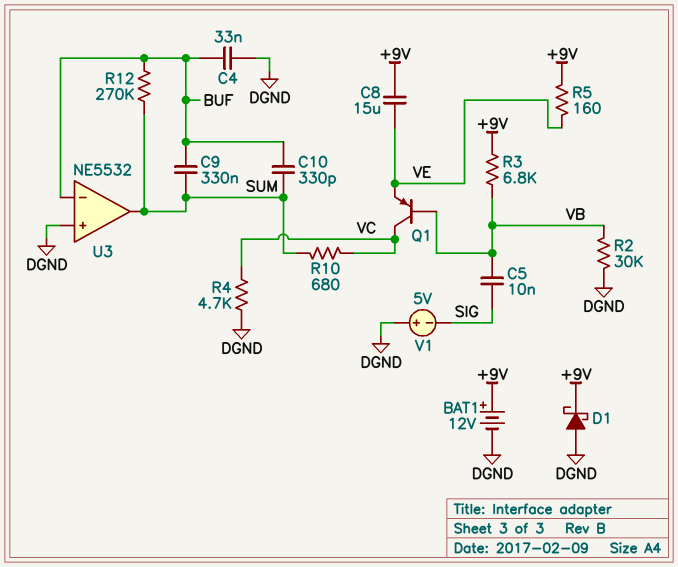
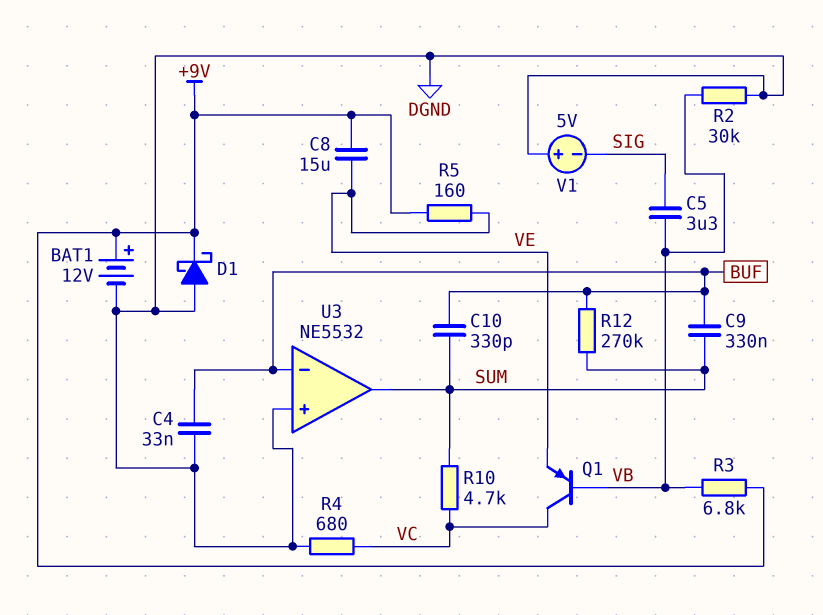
C5: 10nF (SIG, VB) -> 3.3uF (SIG, VB)
R4: 4.7k (DGND, VC) -> 680 (DGND, VC)
R10: 680 (SUM, VC) -> 4.7k (SUM, VC)

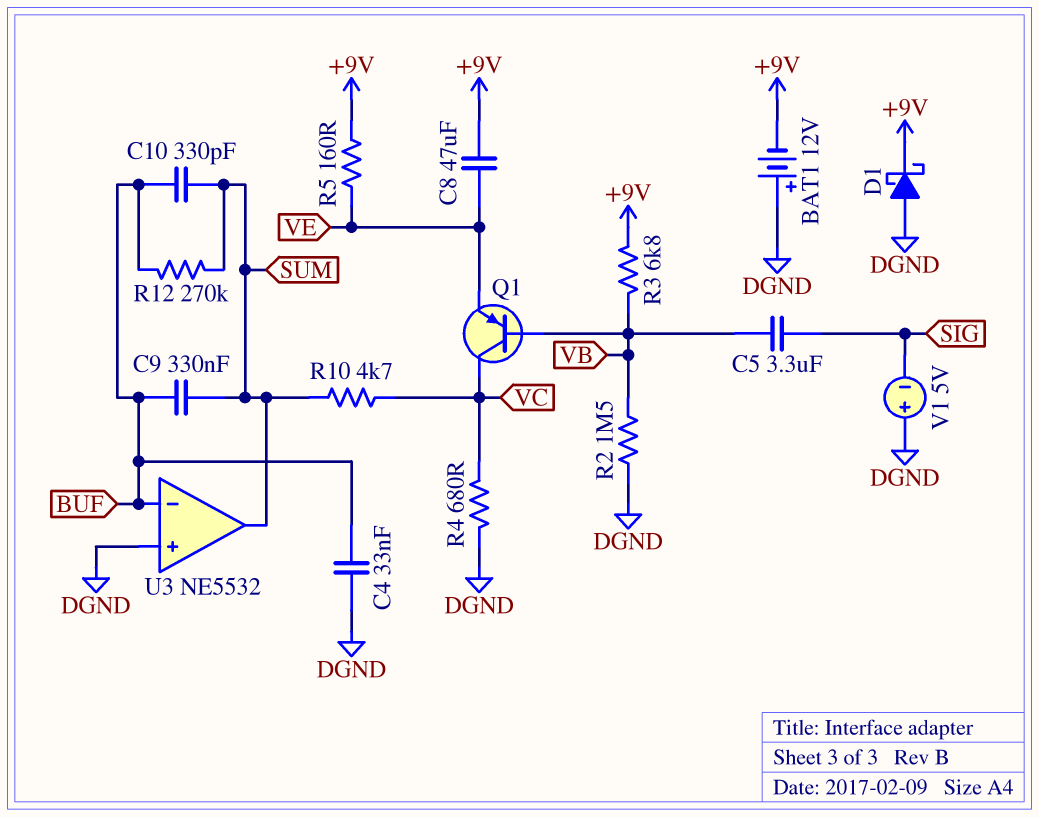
BAT1: 12V (plus +9V, minus DGND) -> 12V (plus DGND, minus +9V)
C8: 15uF (+9V, VE) -> 47uF (+9V, VE)
R2: 30k (DGND, VB) -> 1.5M (DGND, VB)

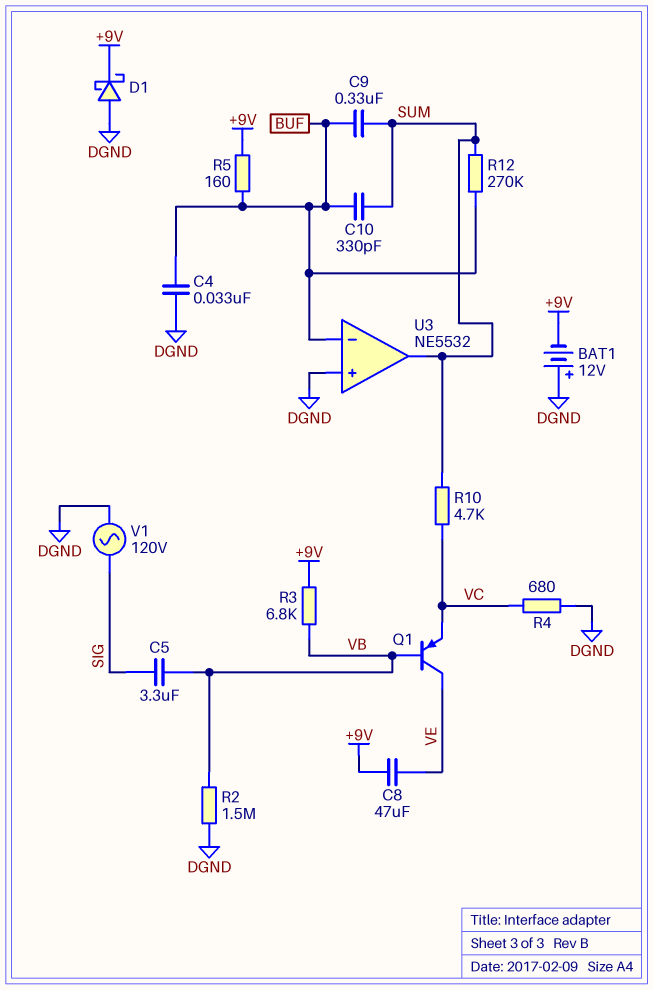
Q1: PNP (B VB, C VC, E VE) -> PNP (B VB, C VE, E VC)
R5: 160 (+9V, VE) -> 160 (+9V, BUF)
V1: 5V (plus DGND, minus SIG) -> AC 120V (DGND, SIG)

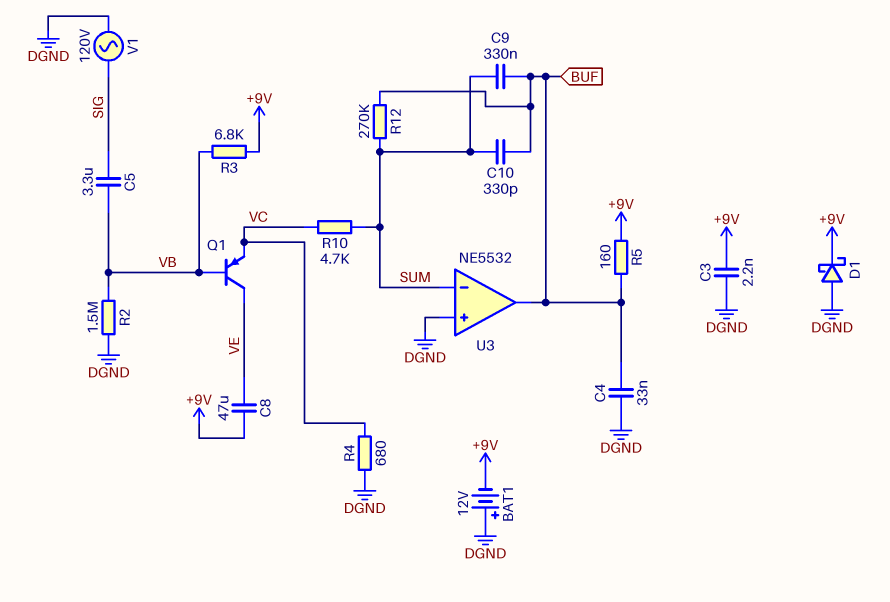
C3: none -> 2.2nF (+9V, DGND)
U3 pin in-: BUF -> SUM
U3 pin out: SUM -> BUF

